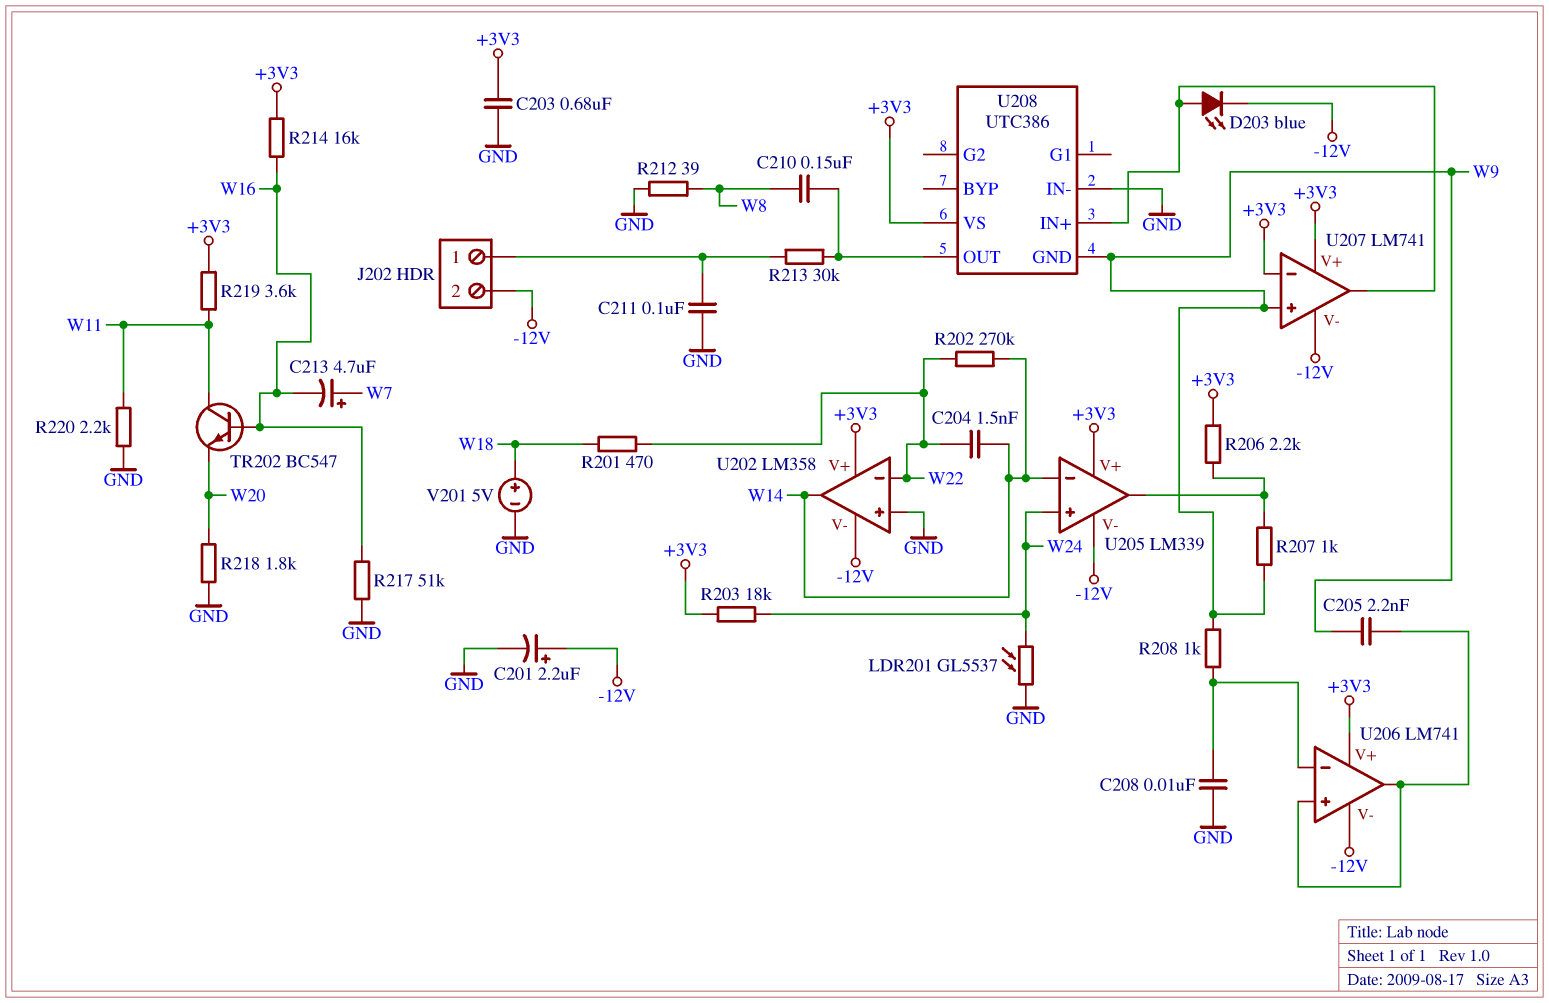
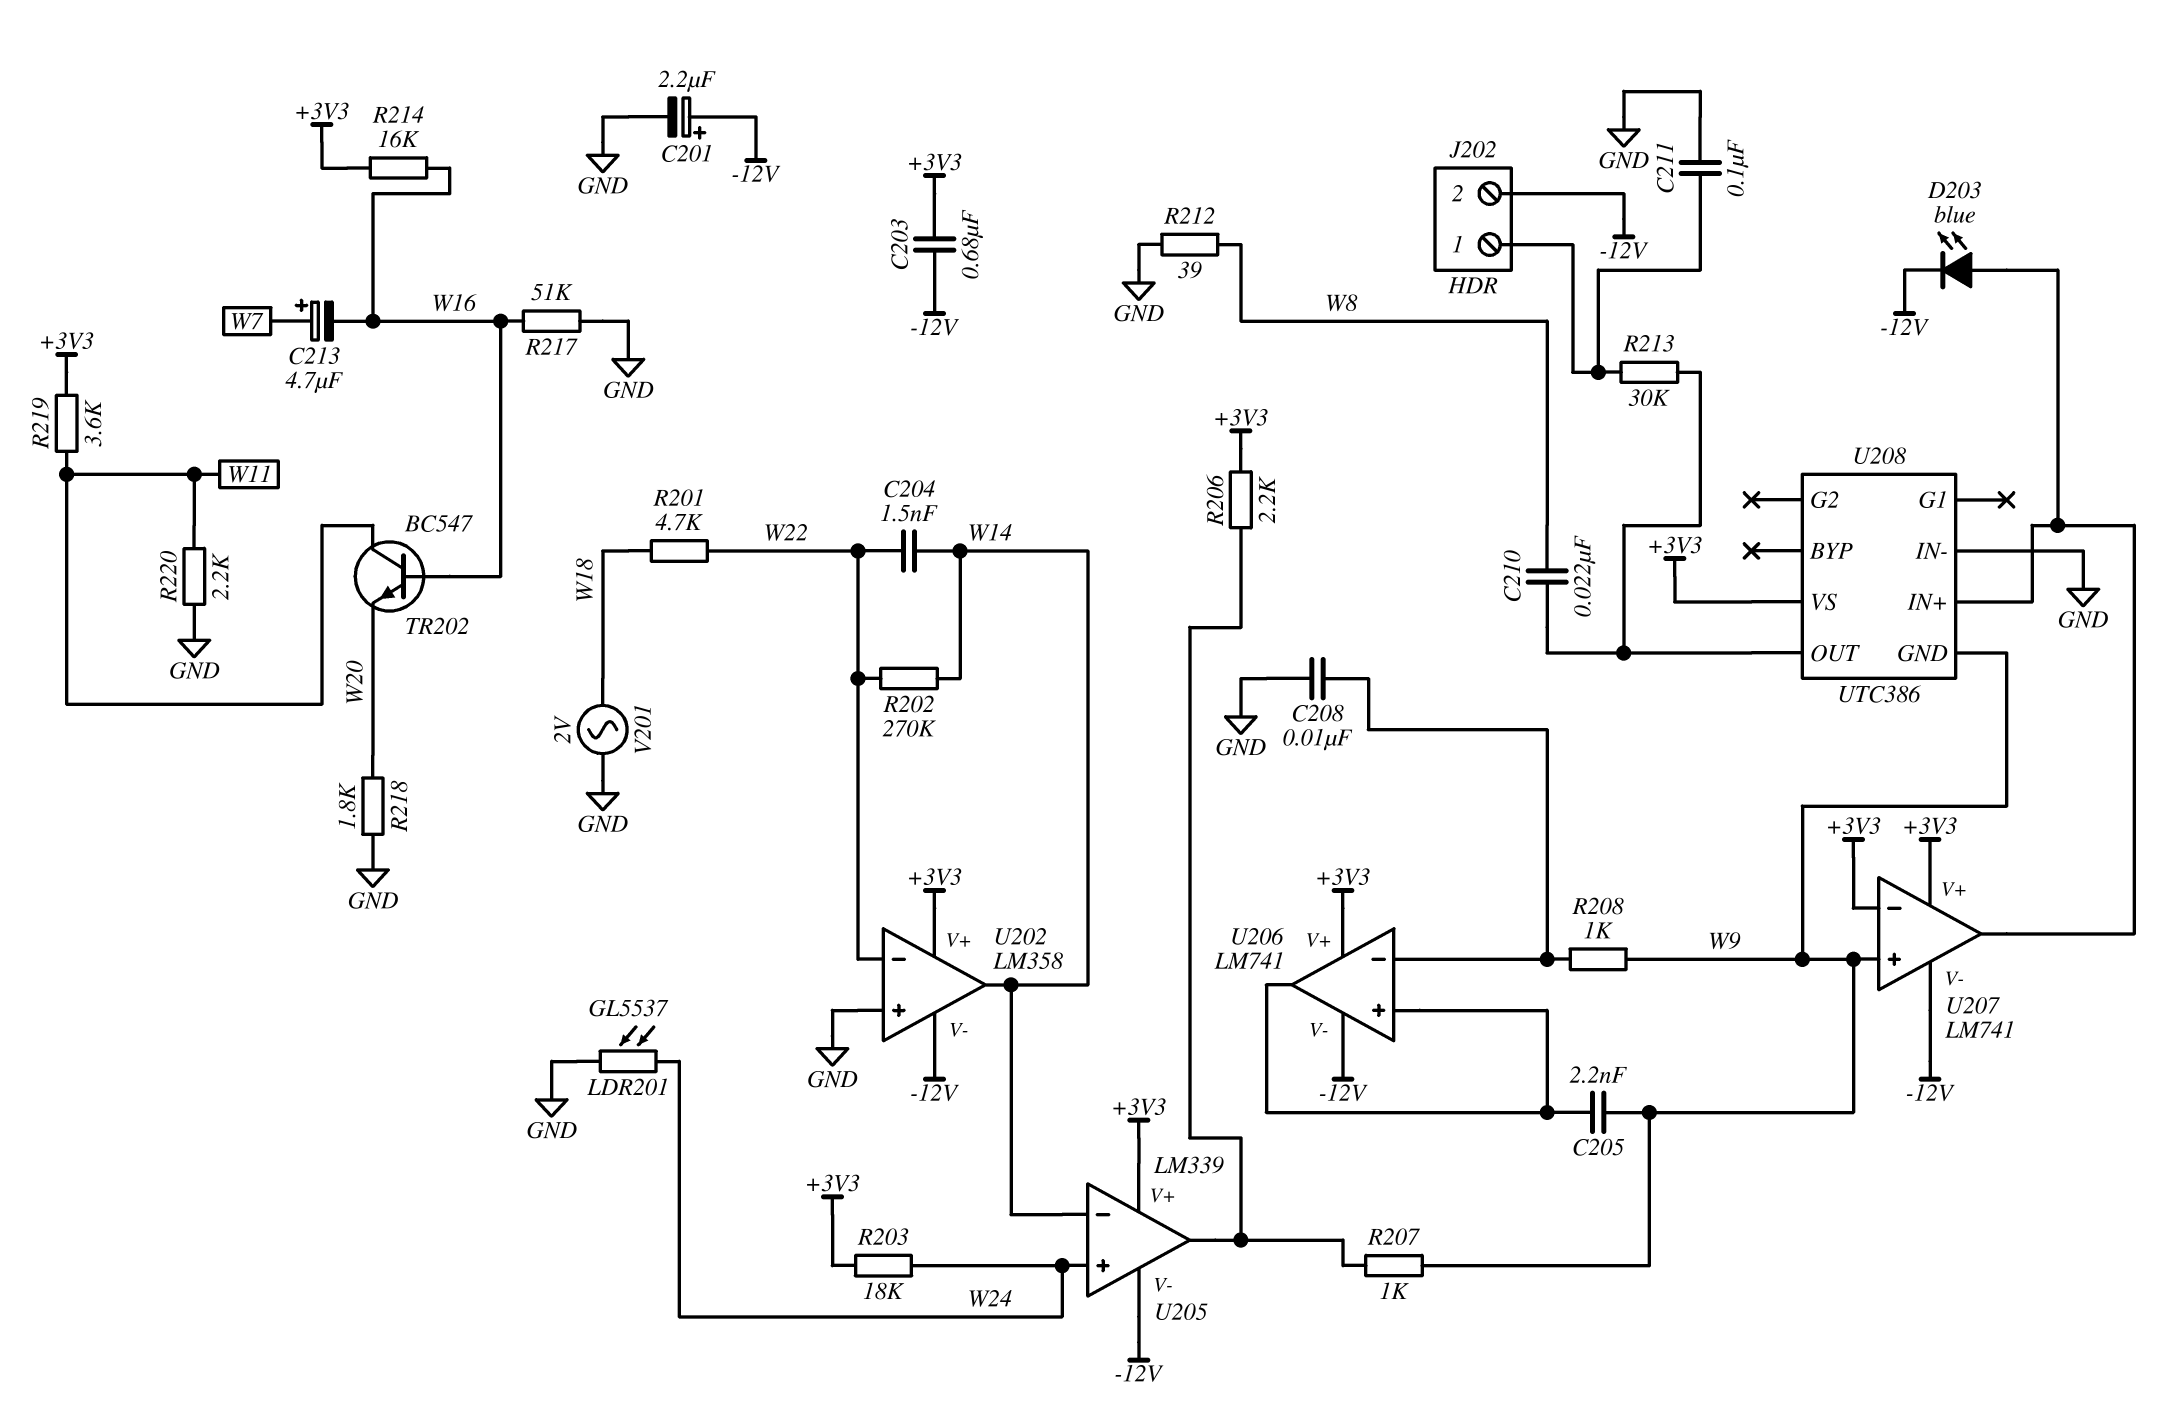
C203: 680nF (+3V3, GND) -> 680nF (+3V3, -12V)
C210: 150nF (U208/OUT, W8) -> 22nF (U208/OUT, W8)
R201: 470 (W18, W22) -> 4.7k (W18, W22)
V201: 5V (plus W18, minus GND) -> AC 2V (GND, W18)

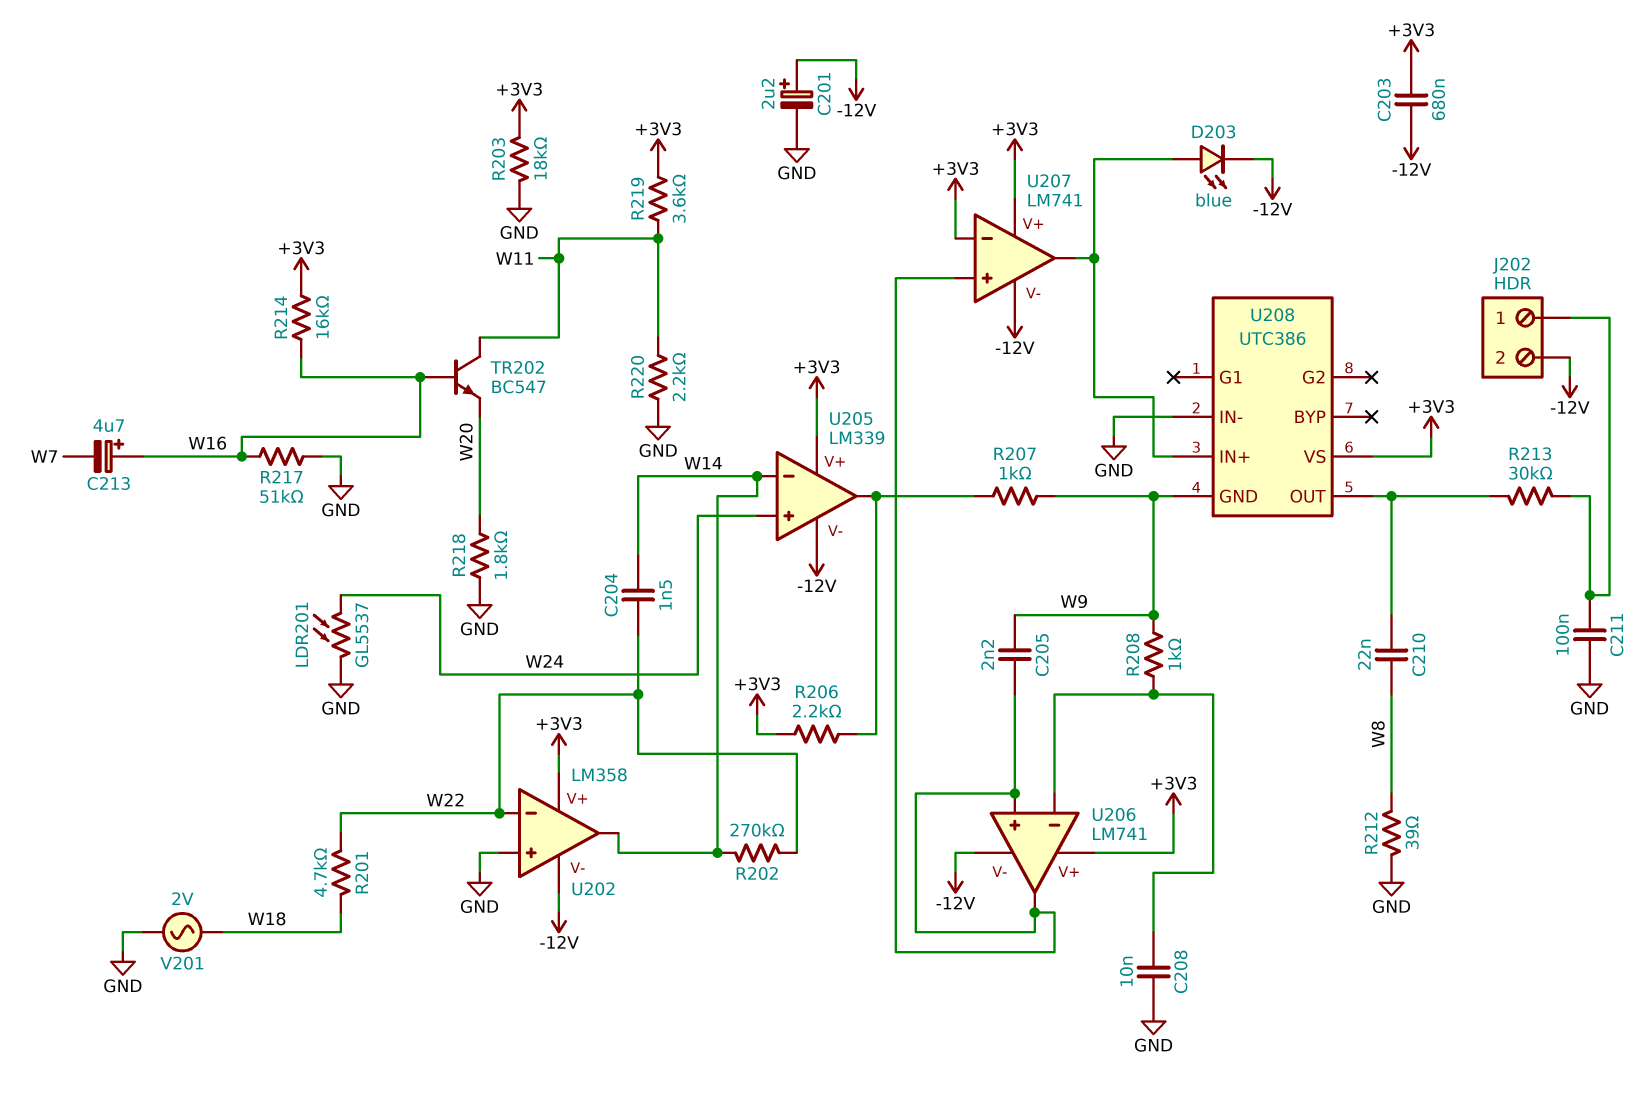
C213: 4.7uF (plus W7, minus W16) -> 4.7uF (plus W16, minus W7)
R203: 18k (+3V3, W24) -> 18k (+3V3, GND)
U207 pin in+: W9 -> U206/in+

